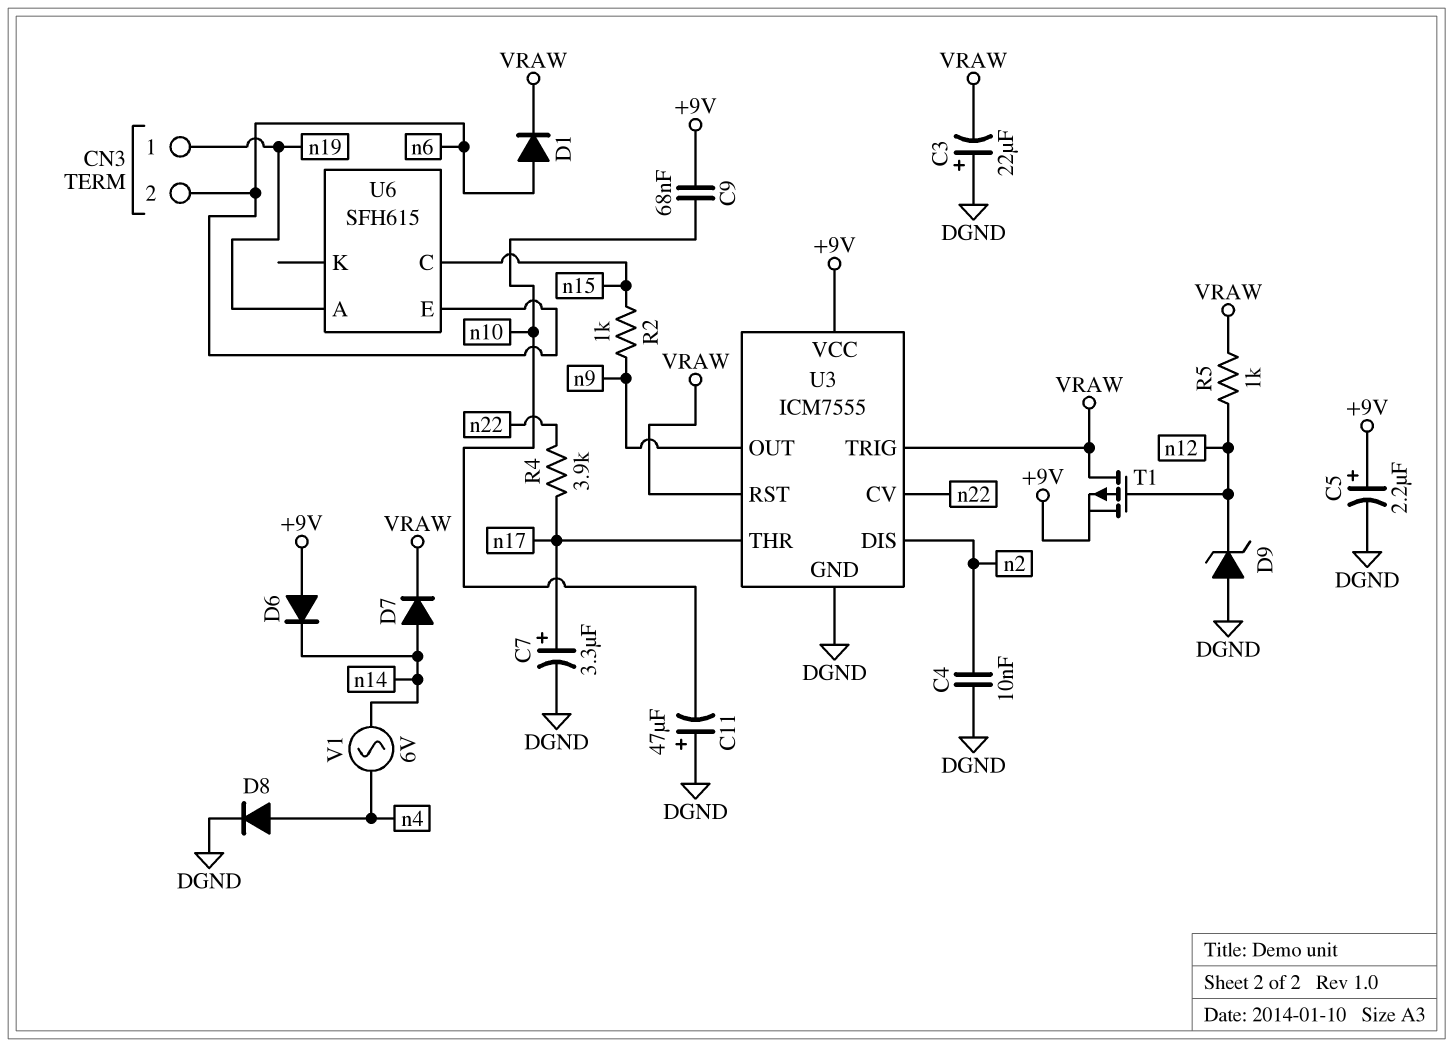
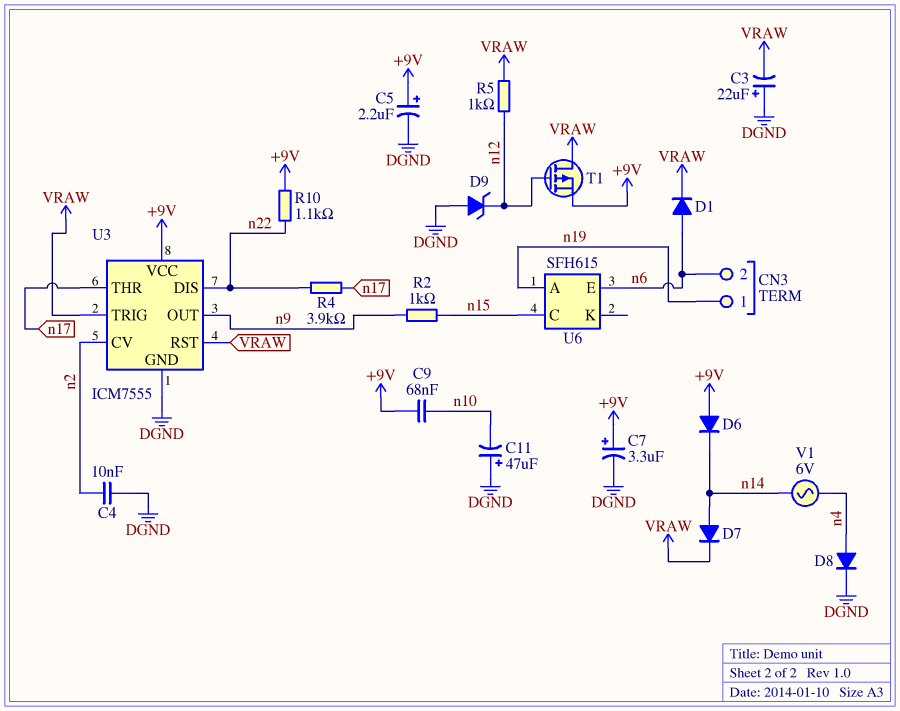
C7: 3.3uF (plus n17, minus DGND) -> 3.3uF (plus +9V, minus DGND)
R10: none -> 1.1k (+9V, n22)
U3 pin CV: n22 -> n2
U3 pin DIS: n2 -> n22

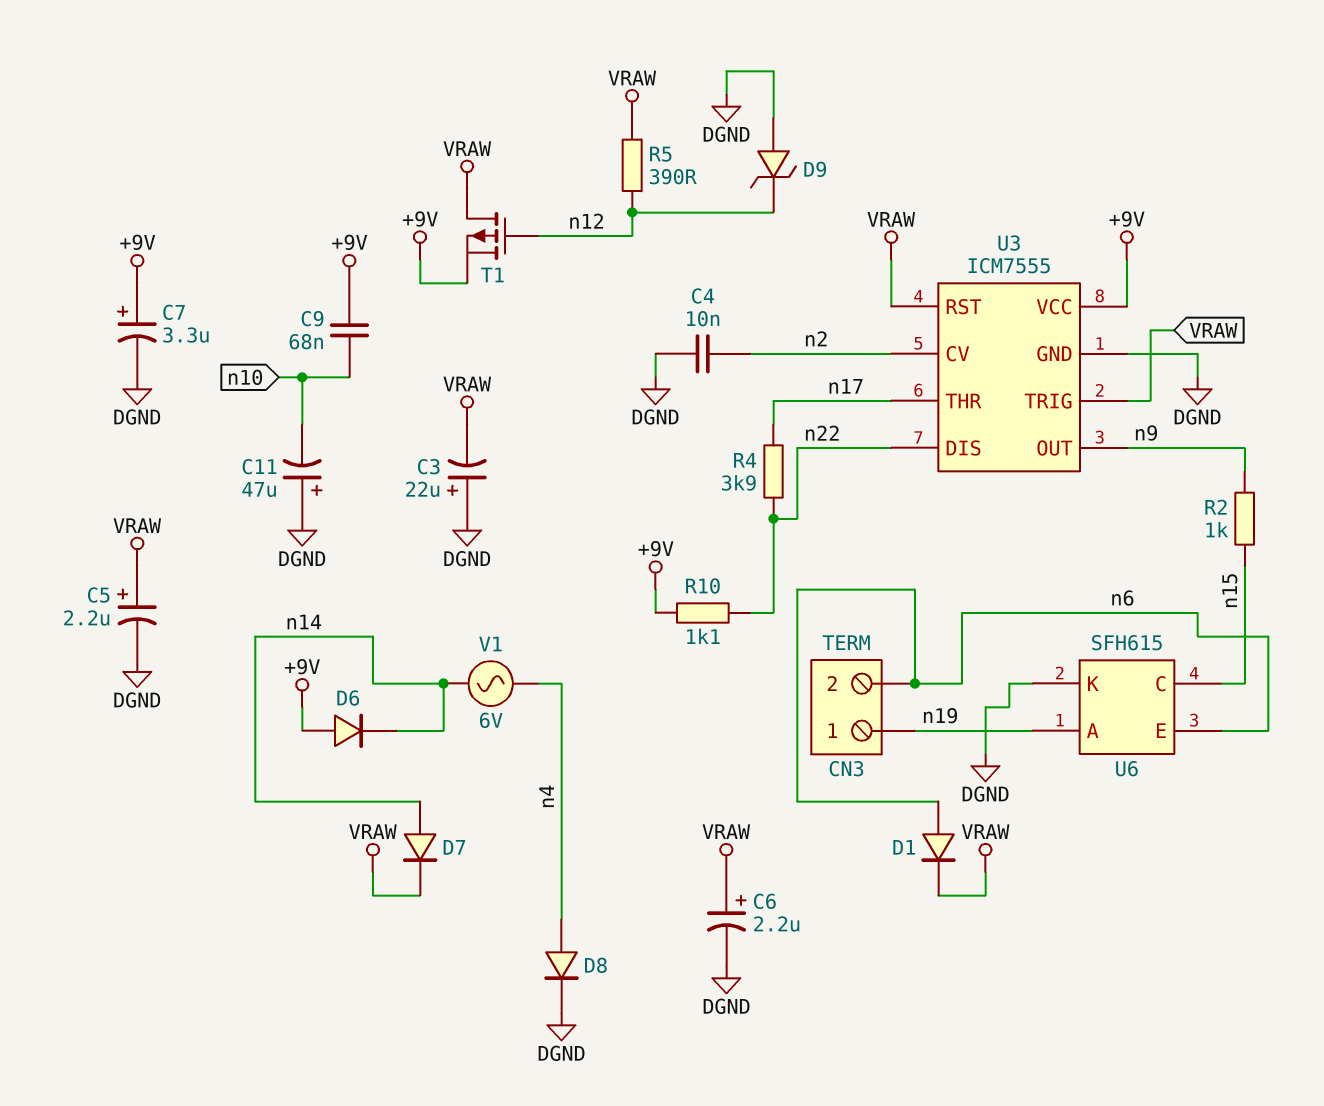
C5: 2.2uF (plus +9V, minus DGND) -> 2.2uF (plus VRAW, minus DGND)
C6: none -> 2.2uF (plus VRAW, minus DGND)
R5: 1k (VRAW, n12) -> 390 (VRAW, n12)
U6 pin K: none -> DGND

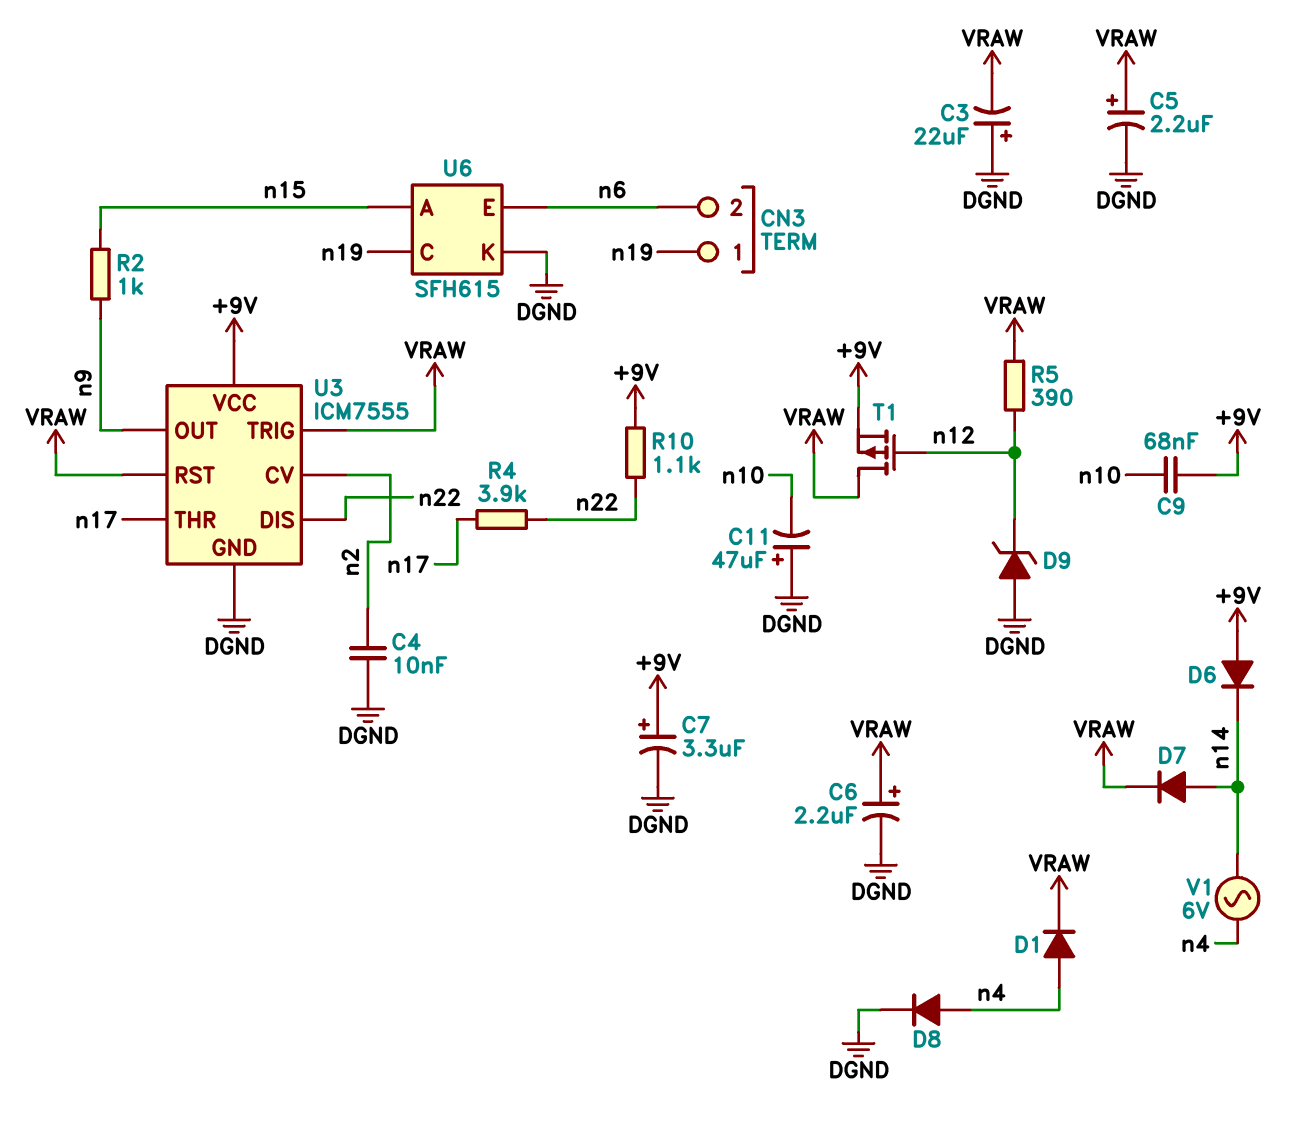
D1: diode (A n6, K VRAW) -> diode (A n4, K VRAW)
U6 pin A: n19 -> n15
U6 pin C: n15 -> n19

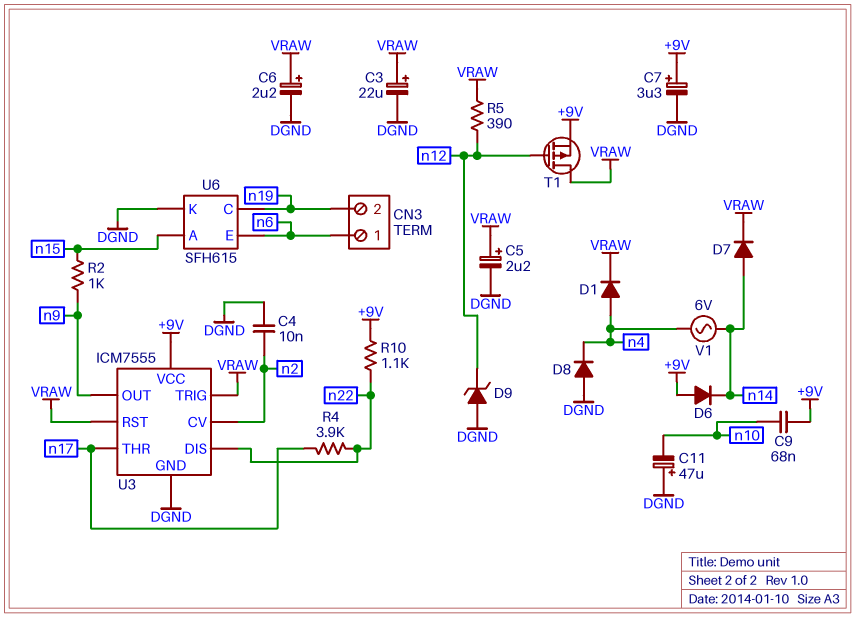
C3: 22uF (plus DGND, minus VRAW) -> 22uF (plus VRAW, minus DGND)
CN3 pin 1: n19 -> n6
CN3 pin 2: n6 -> n19
D8: diode (A n4, K DGND) -> diode (A DGND, K n4)

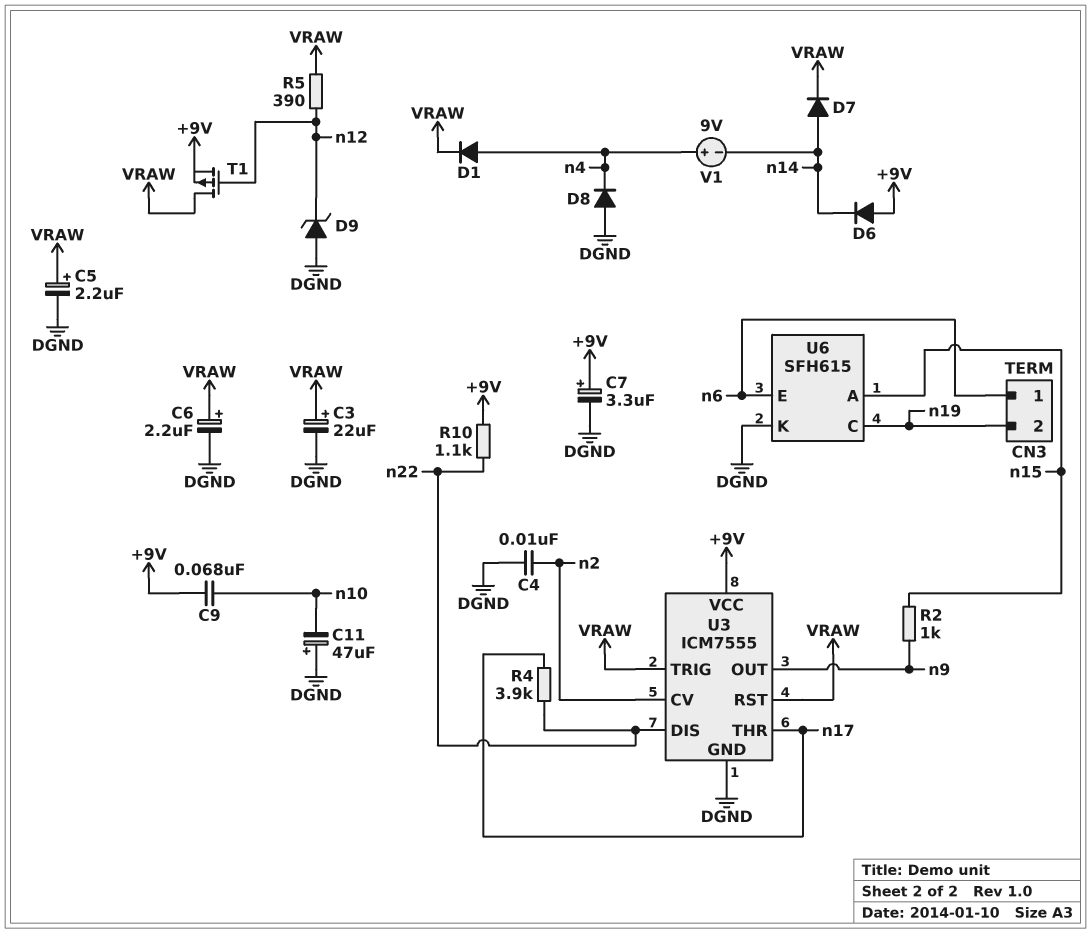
V1: AC 6V (n4, n14) -> 9V (plus n4, minus n14)

